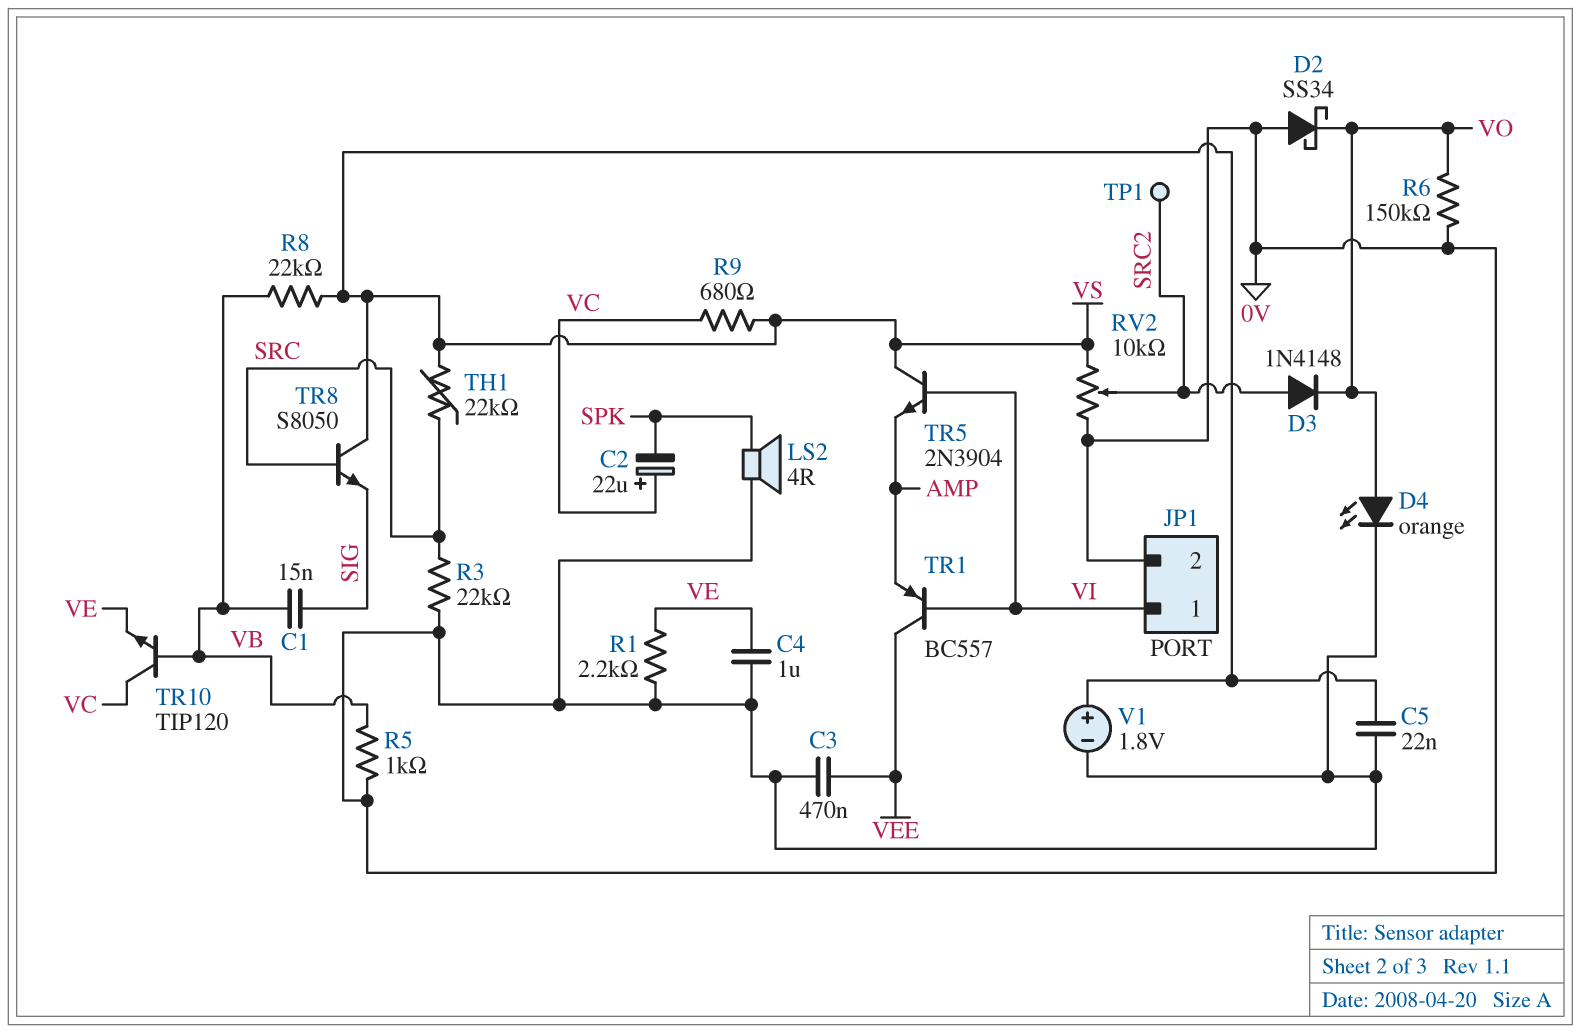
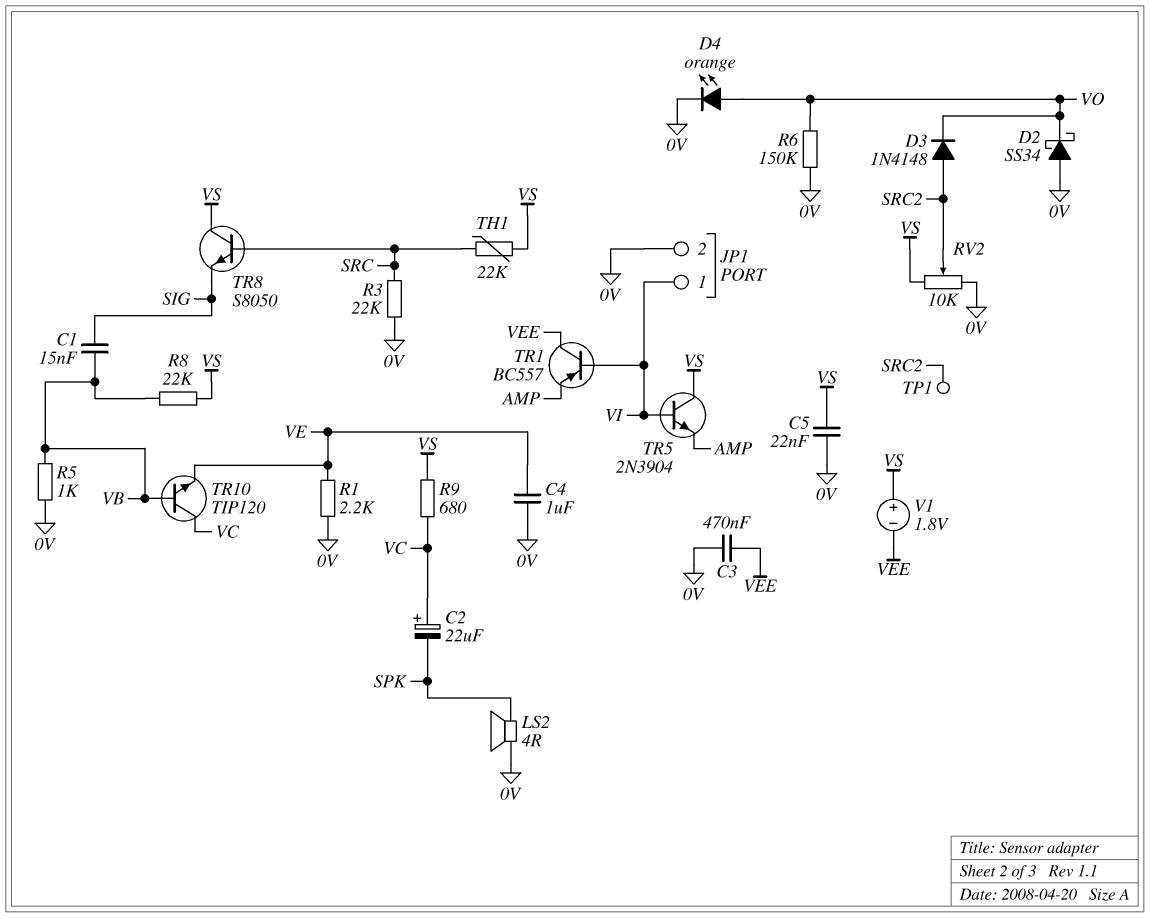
V1: 1.8V (plus VS, minus 0V) -> 1.8V (plus VS, minus VEE)

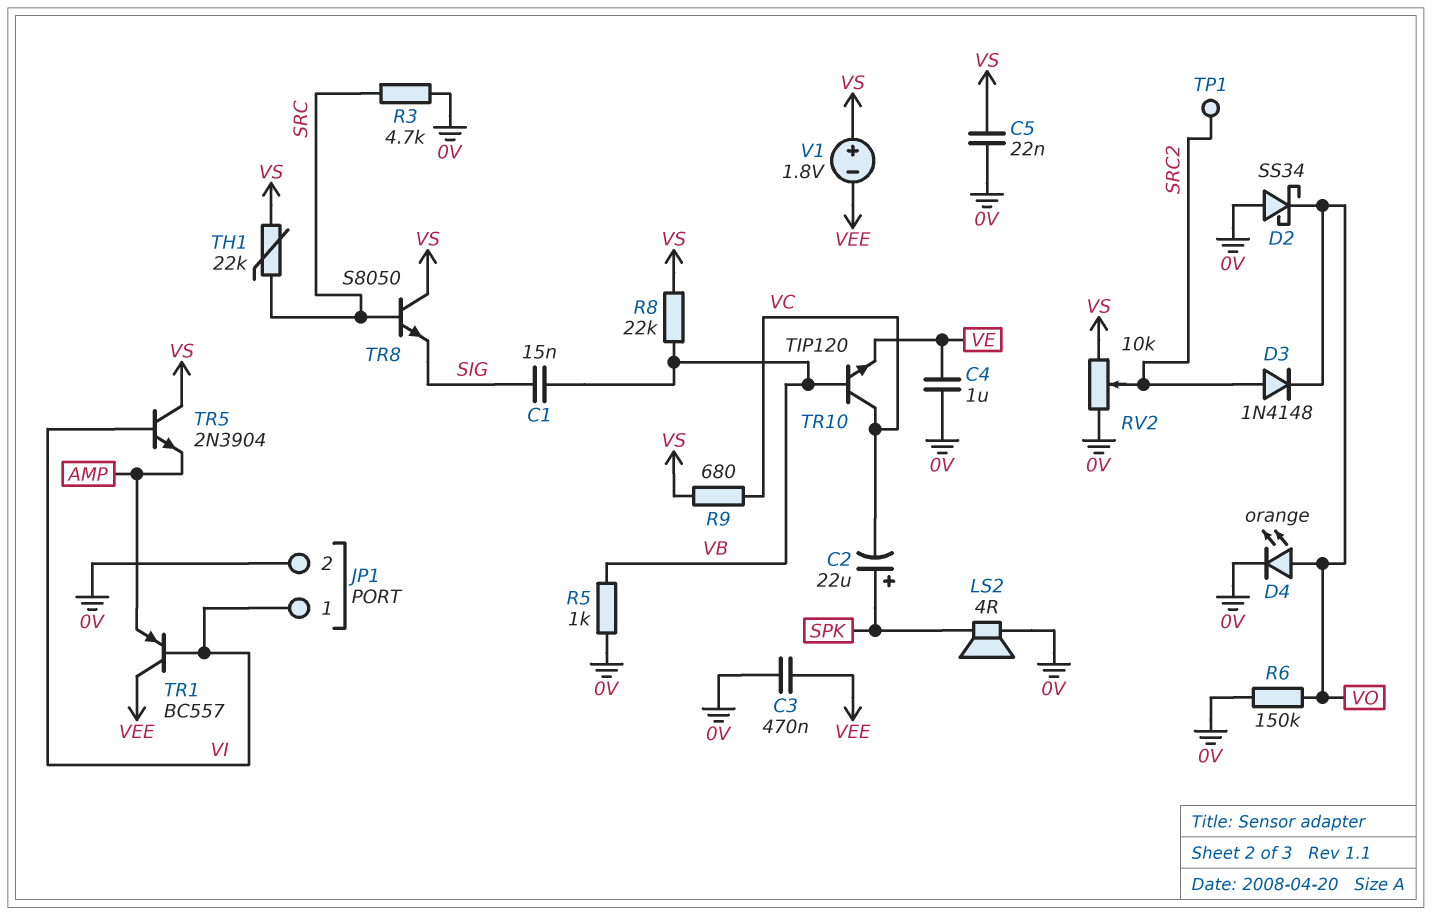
C2: 22uF (plus VC, minus SPK) -> 22uF (plus SPK, minus VC)
R1: 2.2k (0V, VE) -> none
R3: 22k (0V, SRC) -> 4.7k (0V, SRC)

